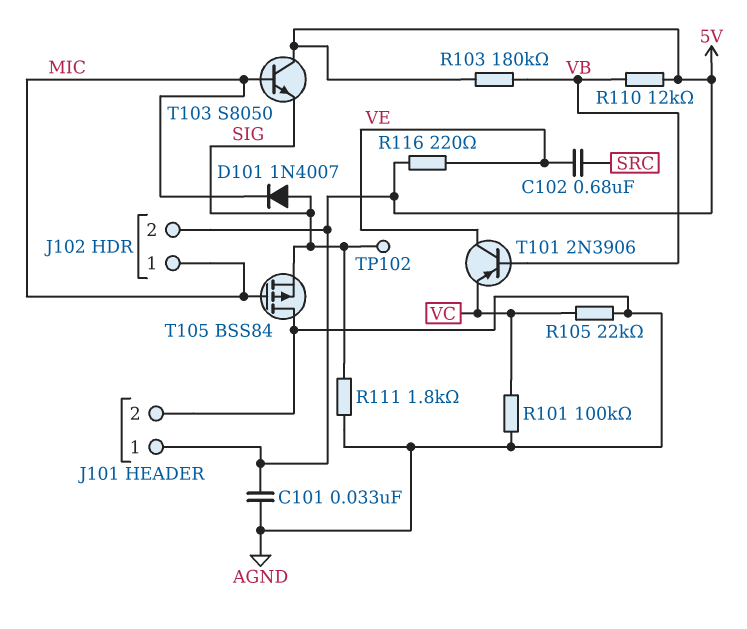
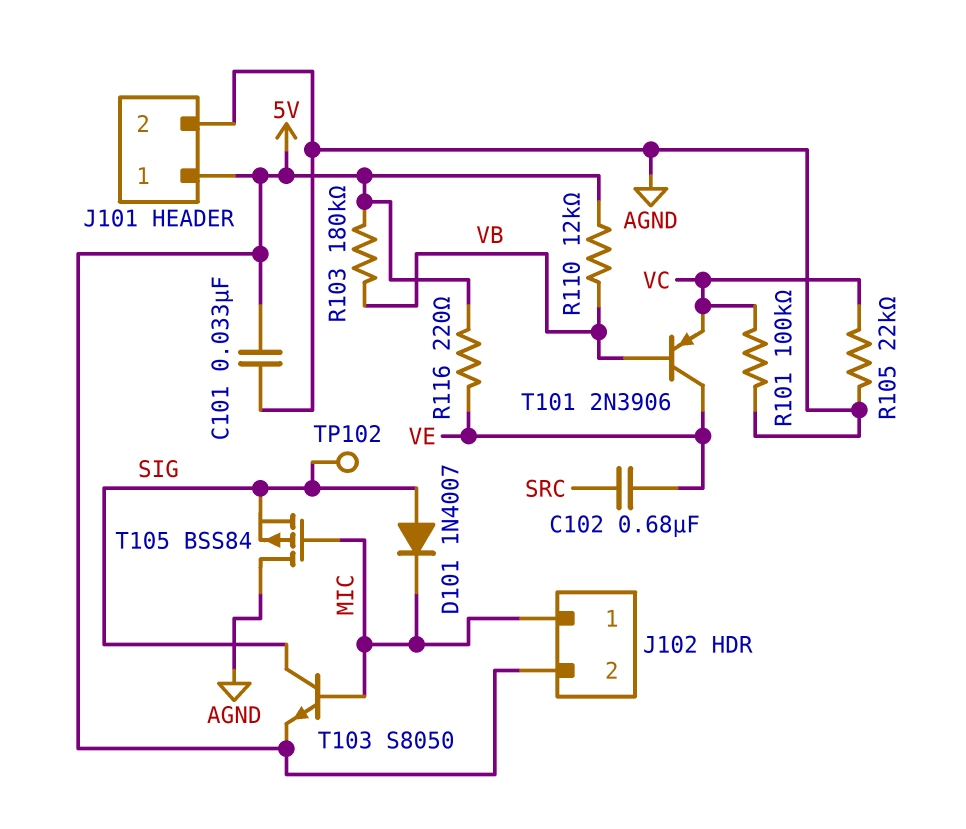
R111: 1.8k (AGND, SIG) -> none
T103: NPN S8050 (B MIC, C 5V, E SIG) -> NPN S8050 (B MIC, C SIG, E 5V)

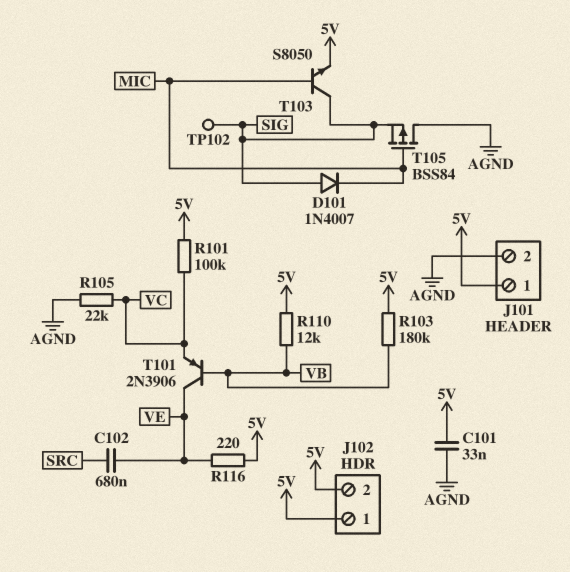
J102 pin 1: MIC -> 5V
R101: 100k (AGND, VC) -> 100k (5V, VC)

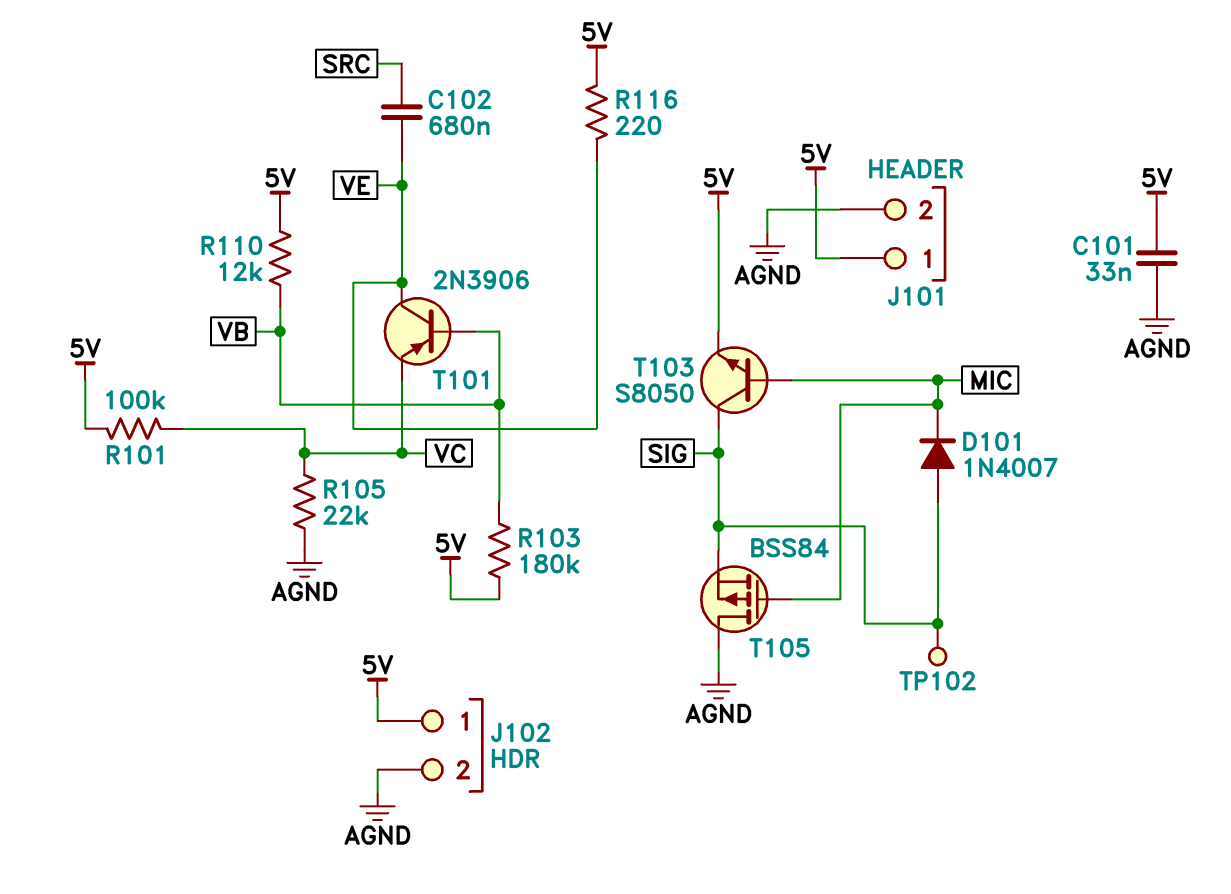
J102 pin 2: 5V -> AGND

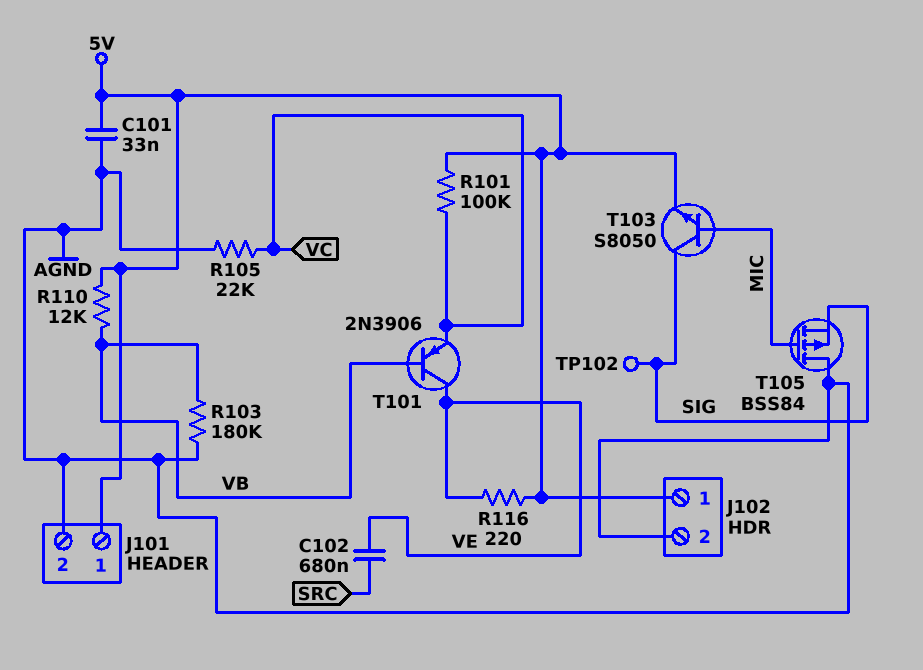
D101: diode 1N4007 (A SIG, K MIC) -> none
R103: 180k (5V, VB) -> 180k (AGND, VB)

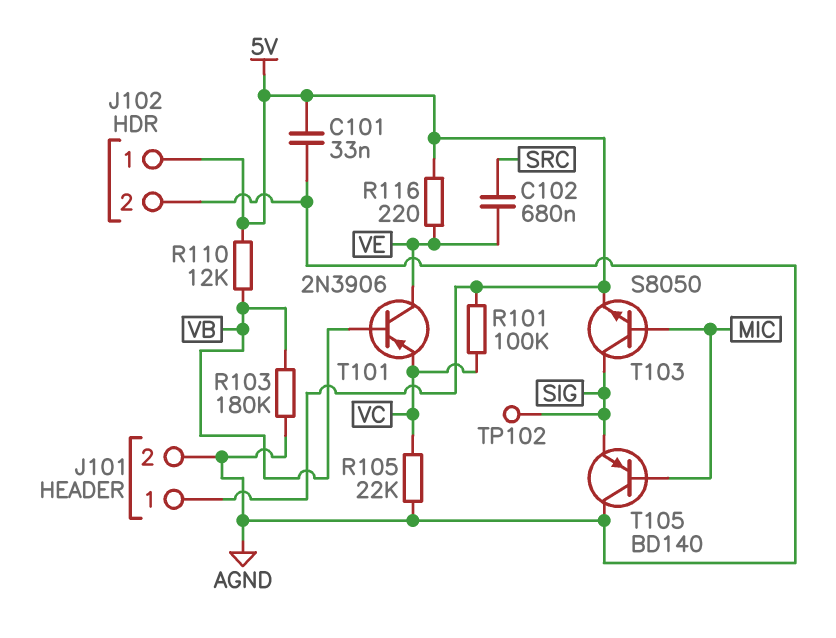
T105: PMOS BSS84 (G MIC, D AGND, S SIG) -> PNP BD140 (B MIC, C AGND, E SIG)

